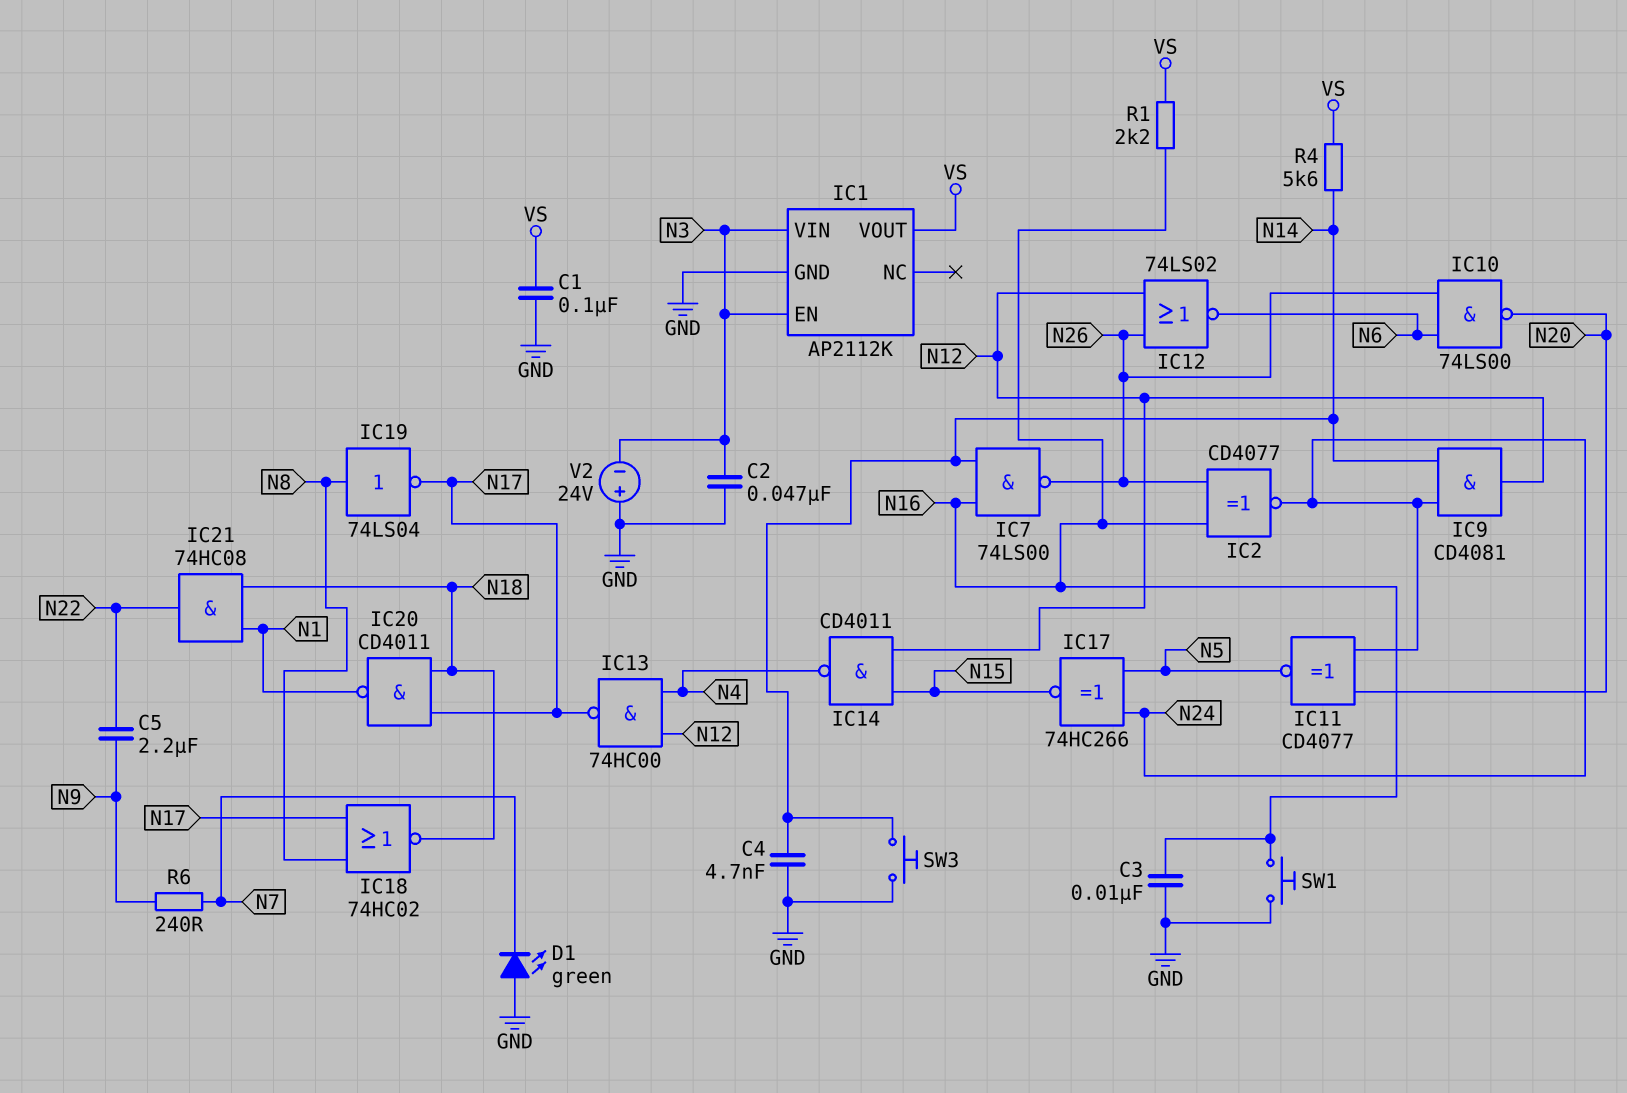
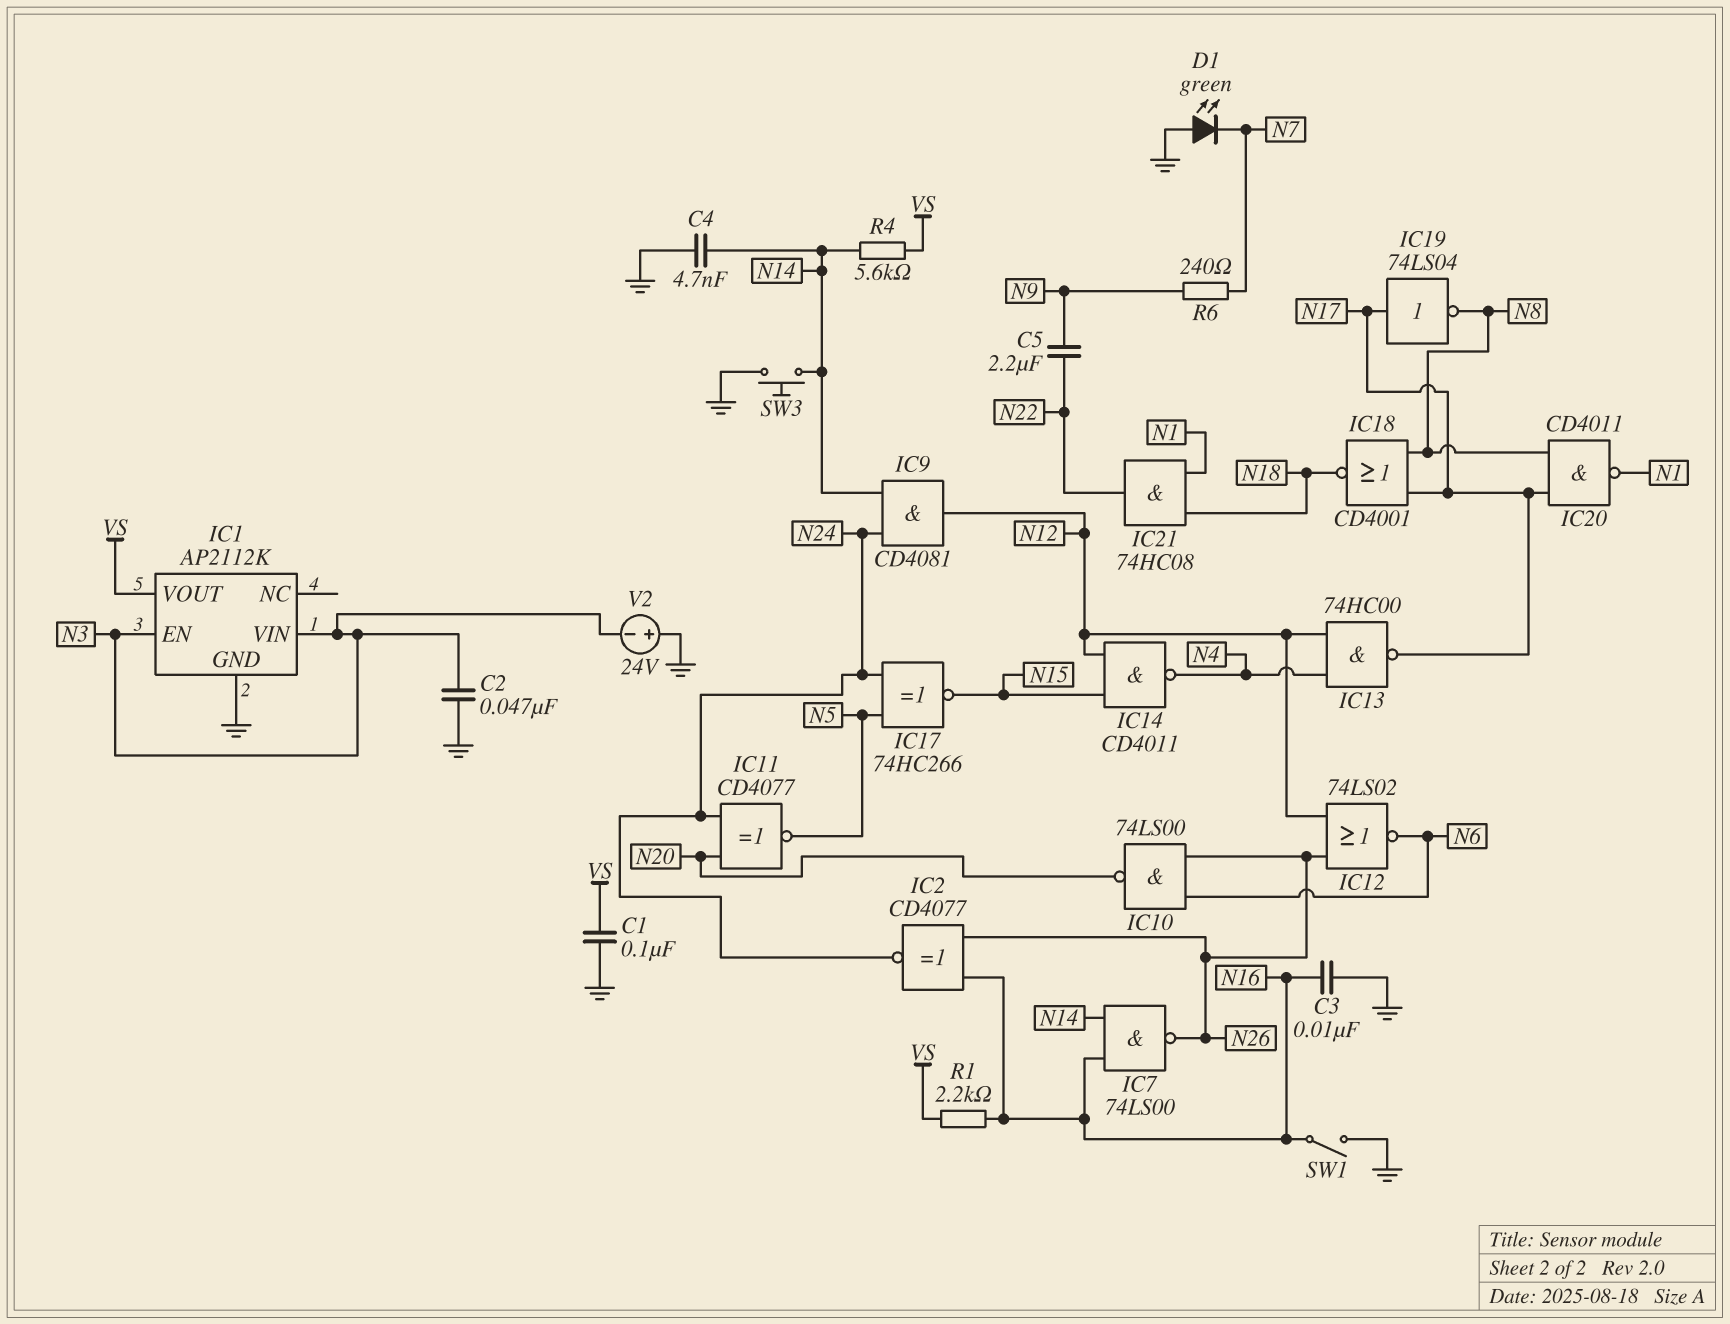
IC18: NOR 74HC02 (in N8, in N17, out N18) -> NOR CD4001 (in N8, in N17, out N18)
IC19: NOT 74LS04 (in N8, out N17) -> NOT 74LS04 (in N17, out N8)
IC20: NAND CD4011 (in N17, in N18, out N1) -> NAND CD4011 (in N8, in N17, out N1)
SW1: button (GND, N16) -> switch (GND, N16)

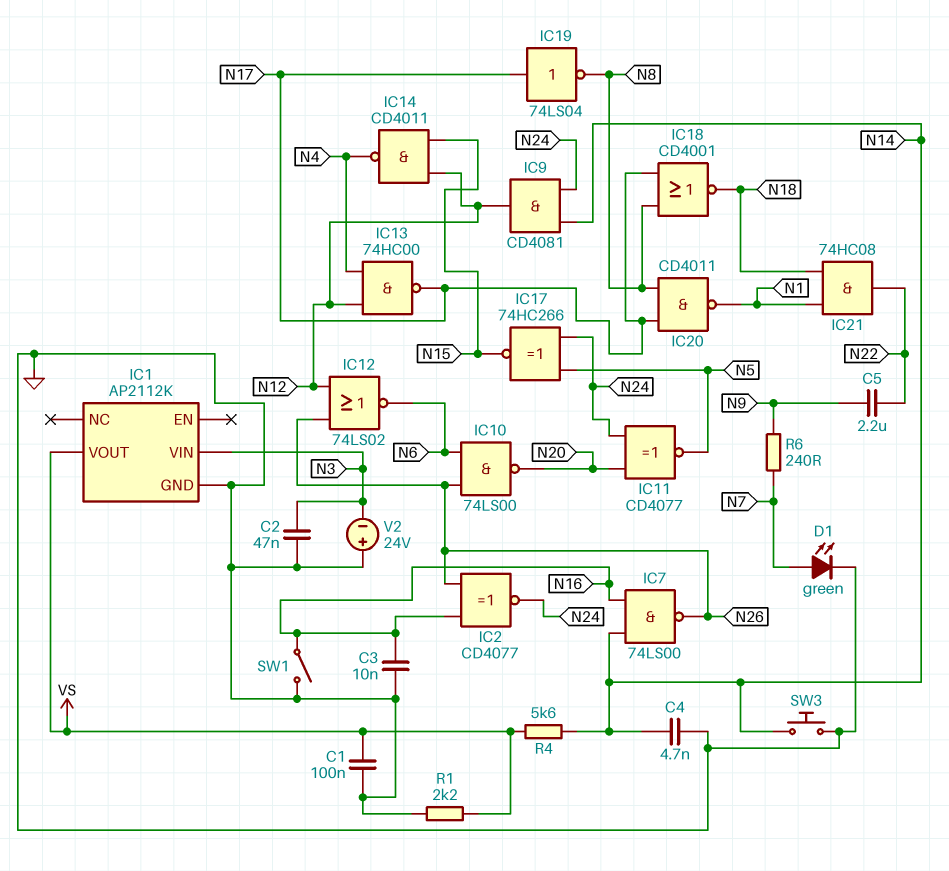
D1: LED green (A GND, K N7) -> LED green (A N7, K GND)
IC1 pin EN: N3 -> none
R1: 2.2k (N16, VS) -> 2.2k (GND, VS)

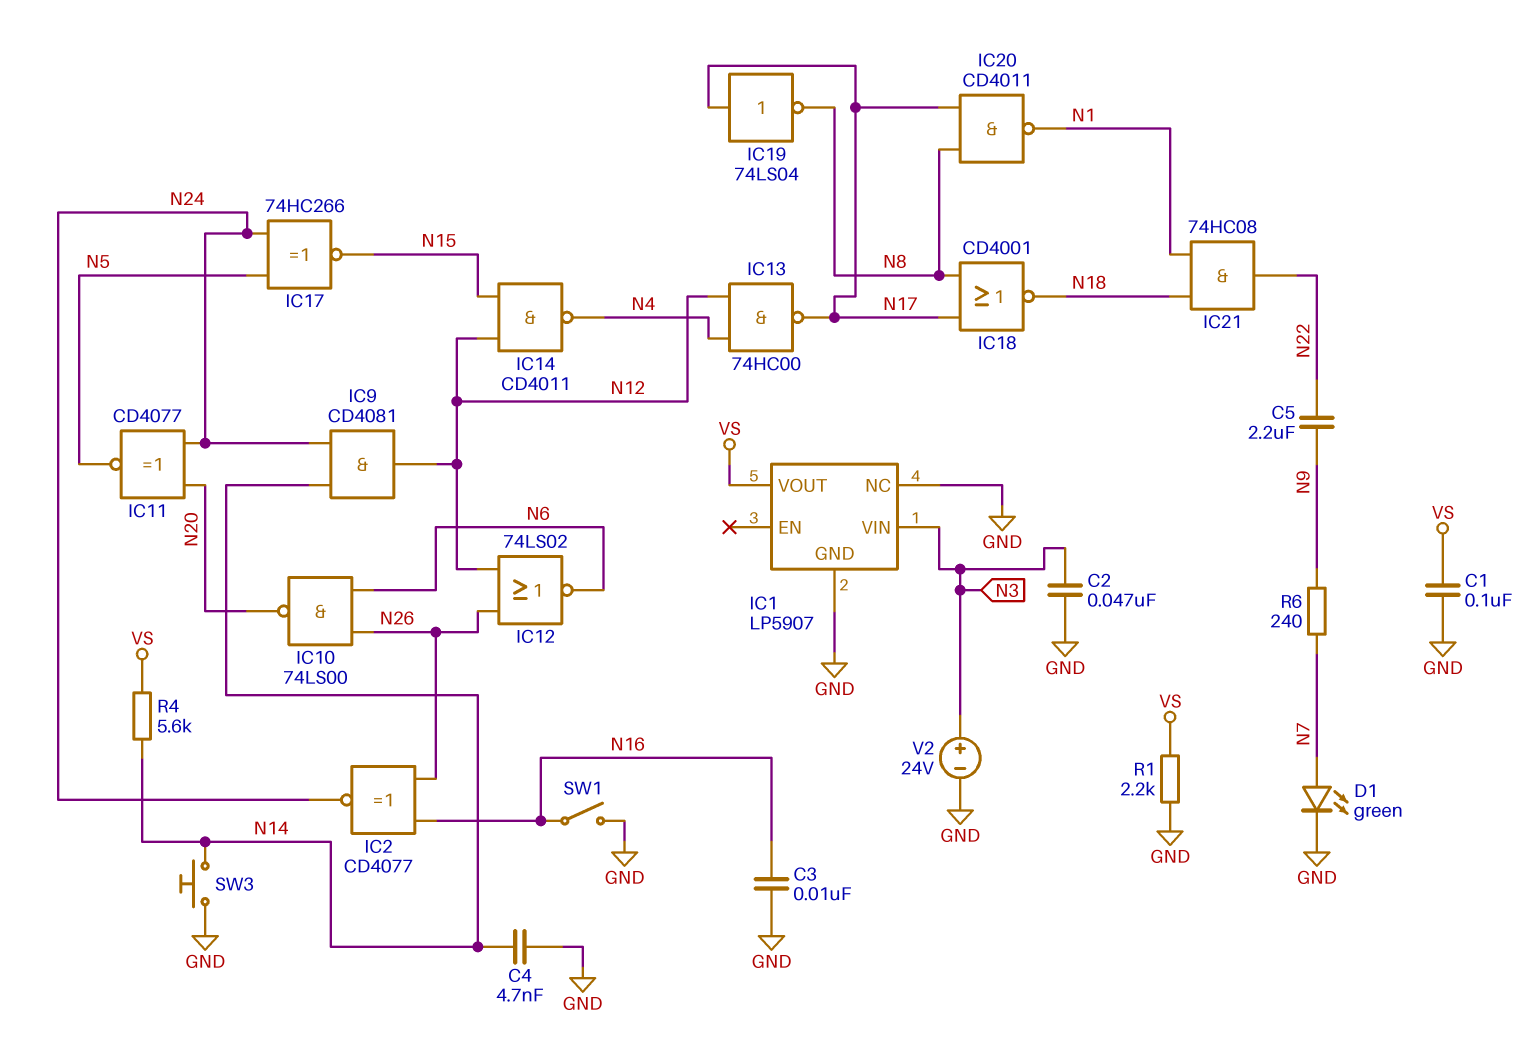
IC1: AP2112K -> LP5907
IC1 pin NC: none -> GND
IC7: NAND 74LS00 (in N14, in N16, out N26) -> none
V2: 24V (plus GND, minus N3) -> 24V (plus N3, minus GND)

